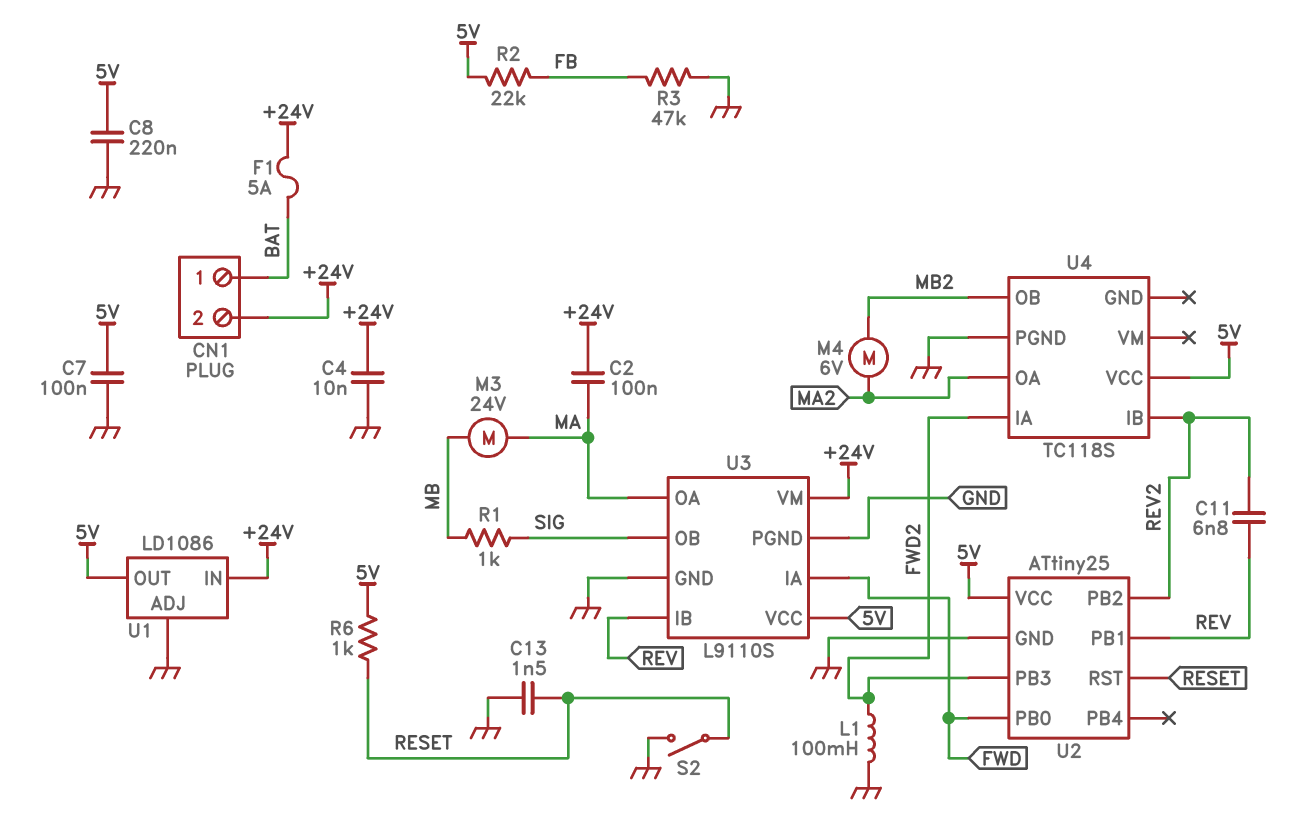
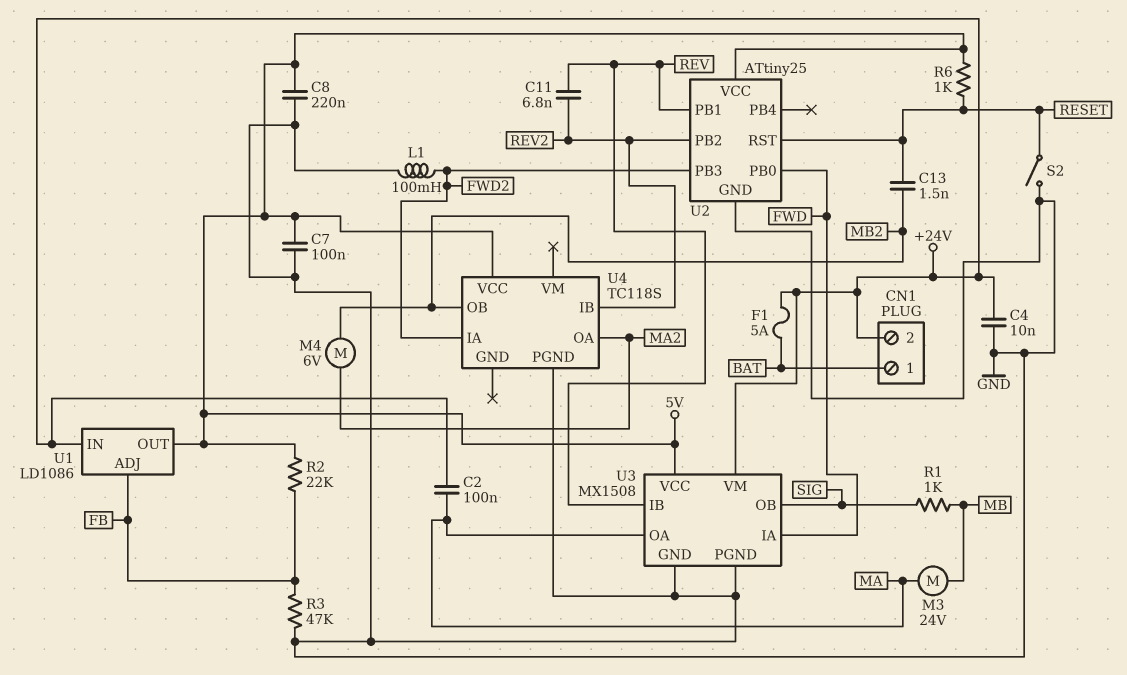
C13: 1.5nF (GND, RESET) -> 1.5nF (MB2, RESET)
U1 pin ADJ: GND -> FB
U3: L9110S -> MX1508

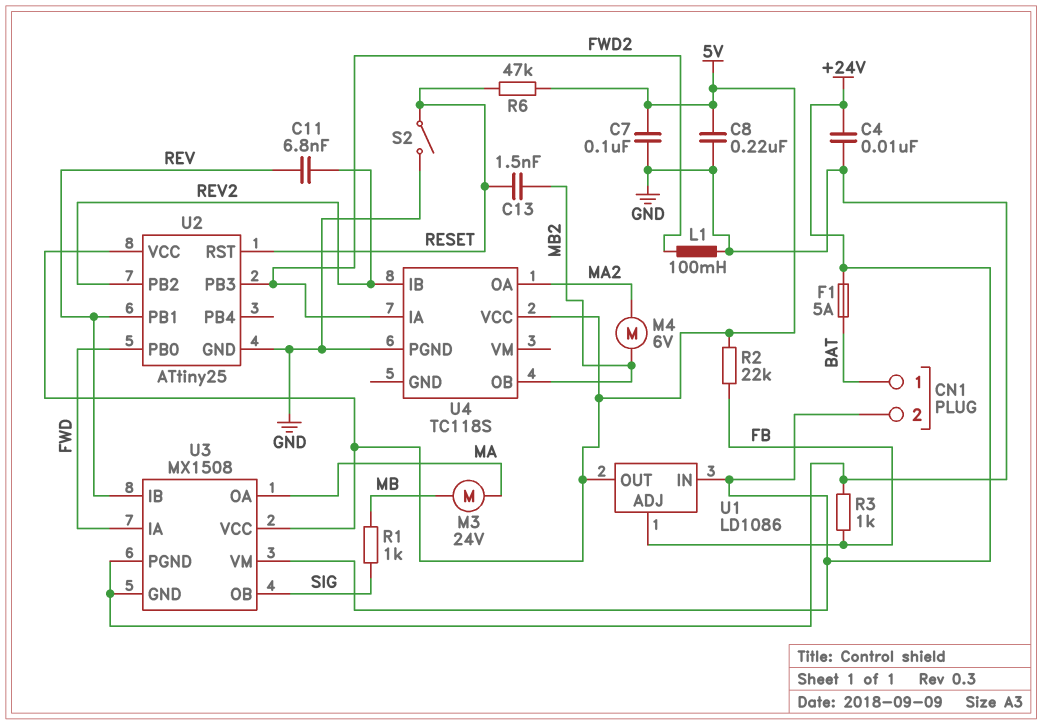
C2: 100nF (+24V, MA) -> none
R3: 47k (FB, GND) -> 1k (FB, GND)
R6: 1k (5V, RESET) -> 47k (5V, RESET)

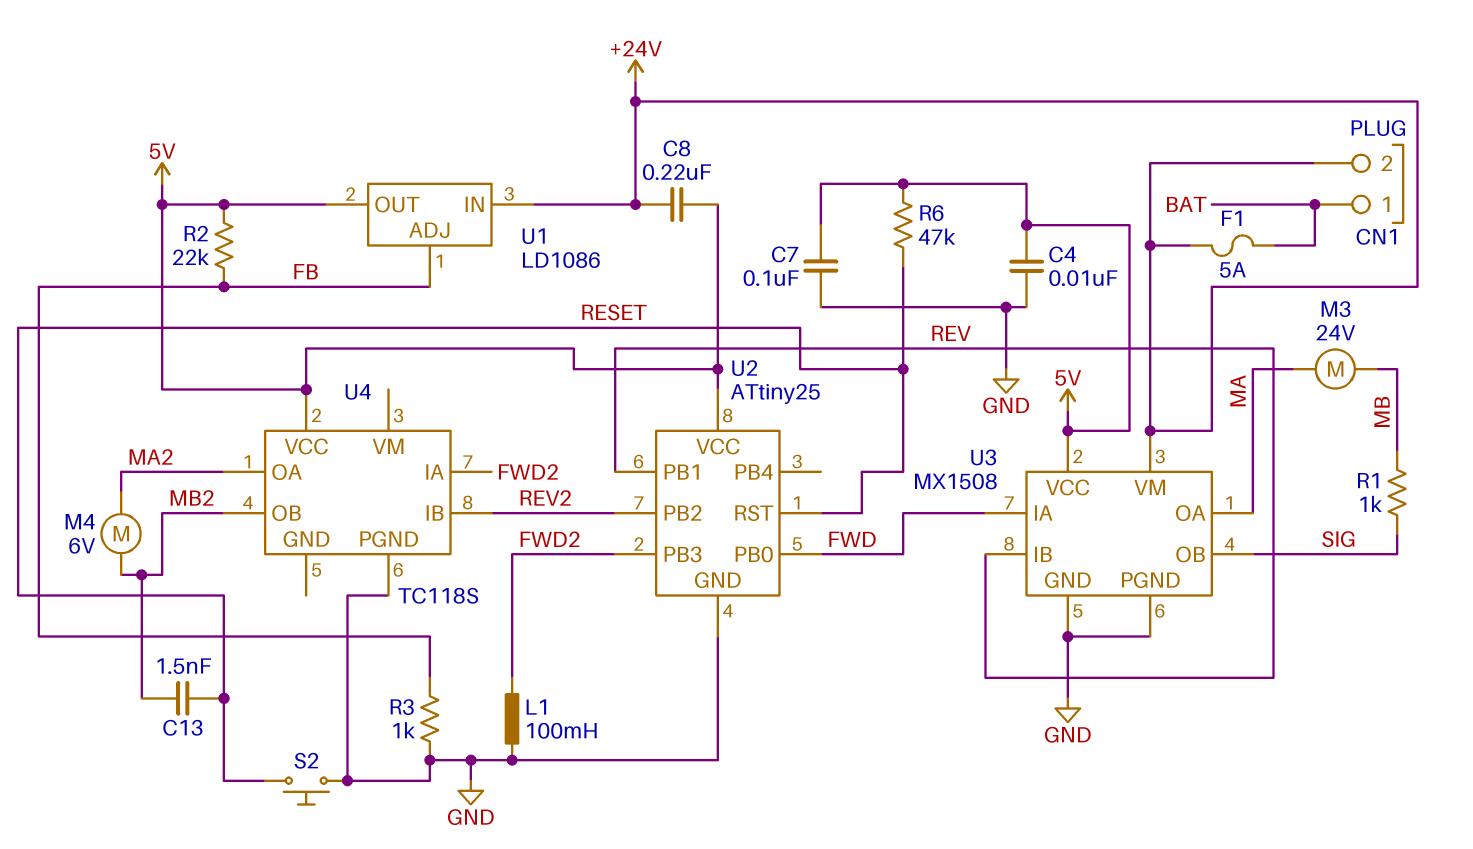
C4: 10nF (+24V, GND) -> 10nF (5V, GND)
C8: 220nF (5V, GND) -> 220nF (+24V, 5V)
C11: 6.8nF (REV, REV2) -> none
S2: switch (GND, RESET) -> button (GND, RESET)

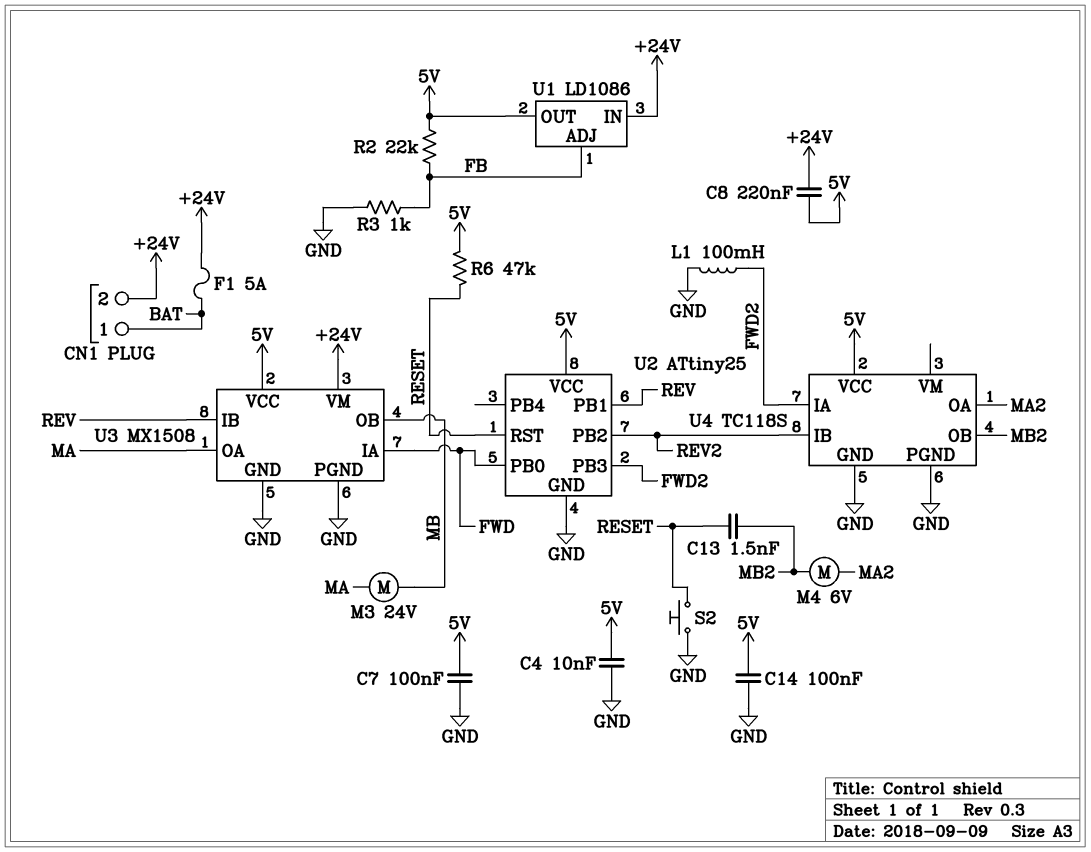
C14: none -> 100nF (5V, GND)
R1: 1k (MB, SIG) -> none
U3 pin OB: SIG -> MB
U4 pin GND: none -> GND

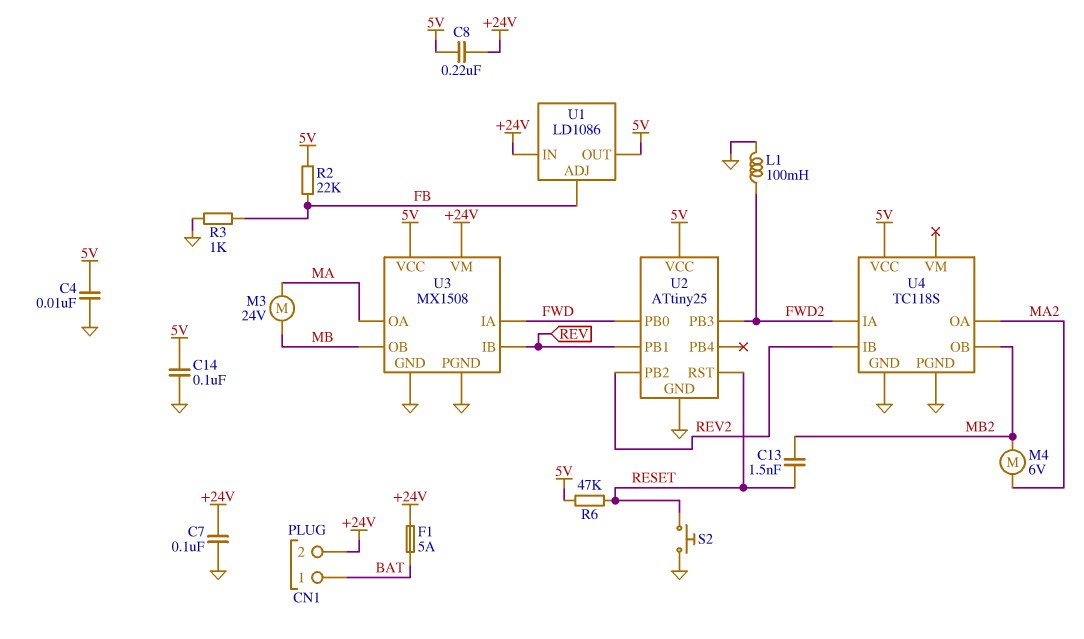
C7: 100nF (5V, GND) -> 100nF (+24V, GND)

